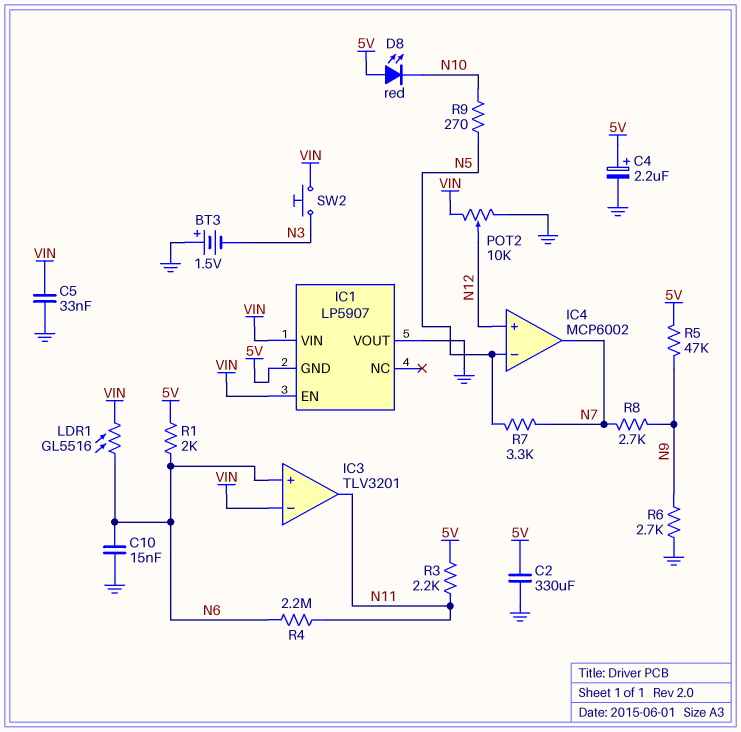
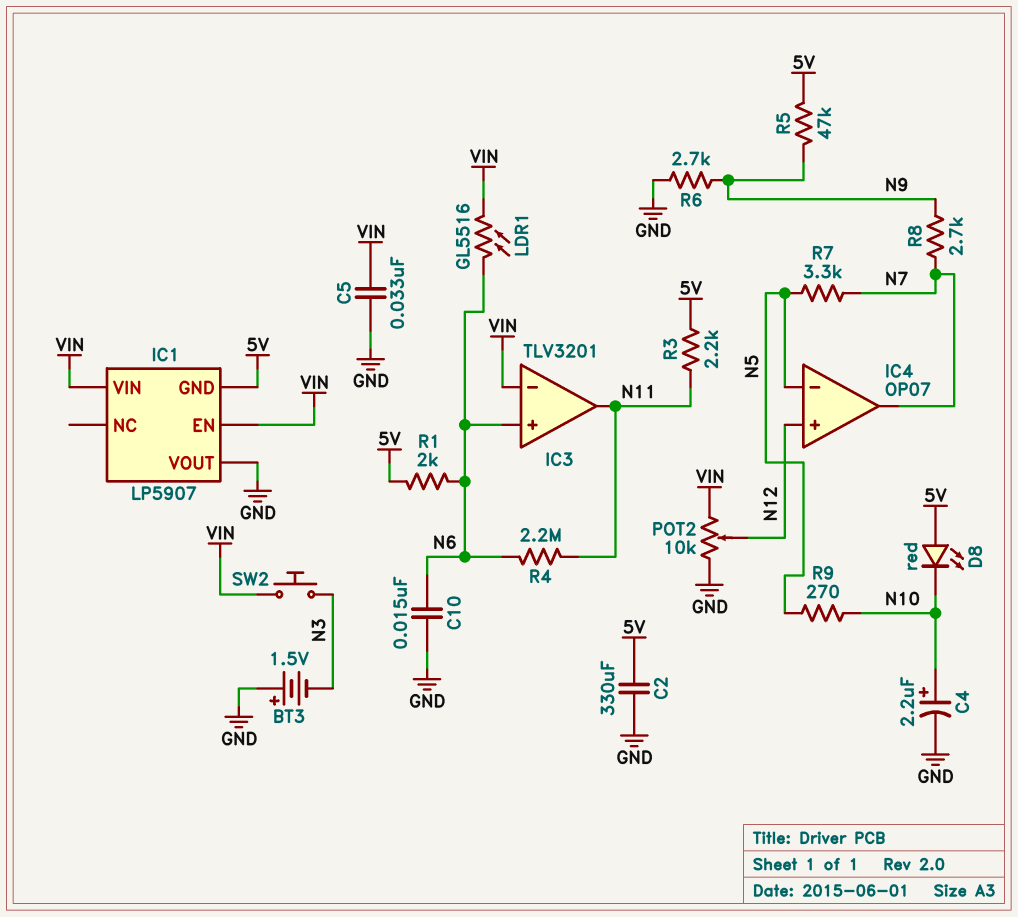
C4: 2.2uF (plus 5V, minus GND) -> 2.2uF (plus N10, minus GND)
IC4: MCP6002 -> OP07

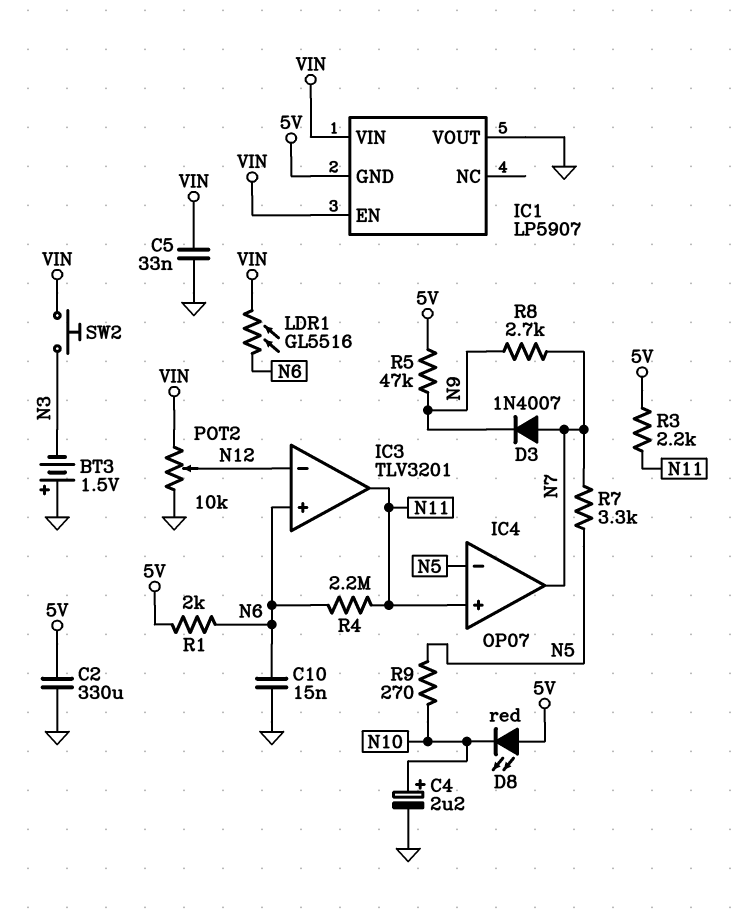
D3: none -> diode 1N4007 (A N7, K N9)
IC3 pin in-: VIN -> N12
IC4 pin in+: N12 -> N11
R6: 2.7k (GND, N9) -> none

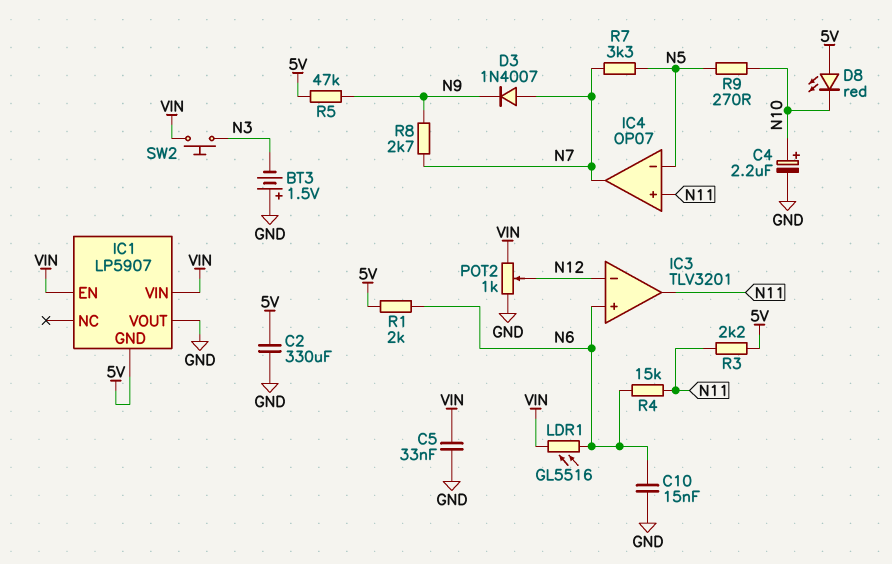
POT2: 10k (GND, VIN, wiper N12) -> 1k (GND, VIN, wiper N12)
R4: 2.2M (N6, N11) -> 15k (N6, N11)

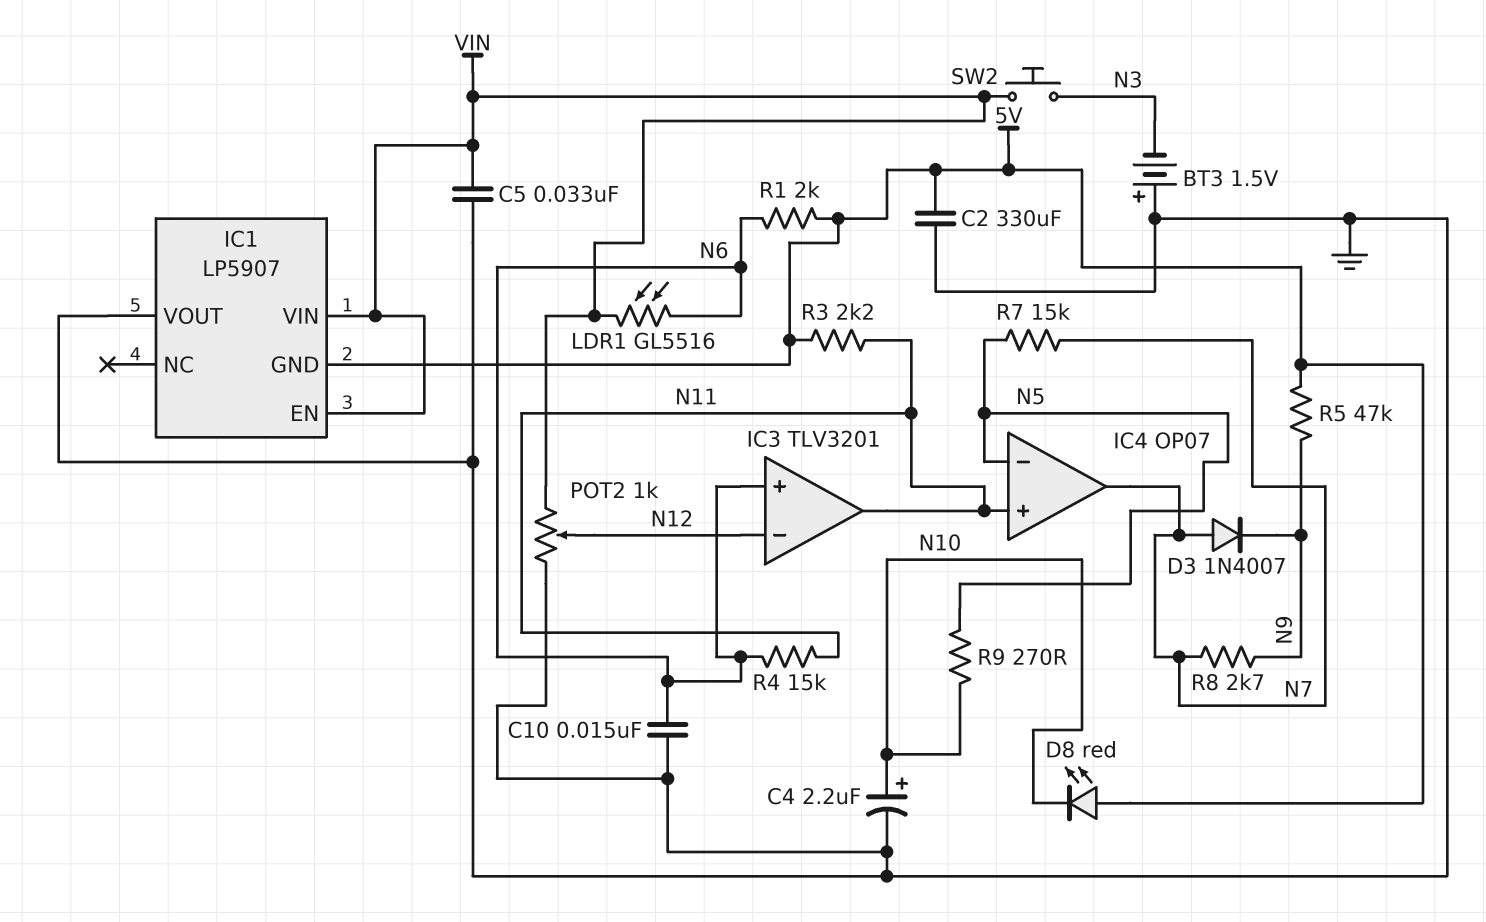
R7: 3.3k (N5, N7) -> 15k (N5, N7)

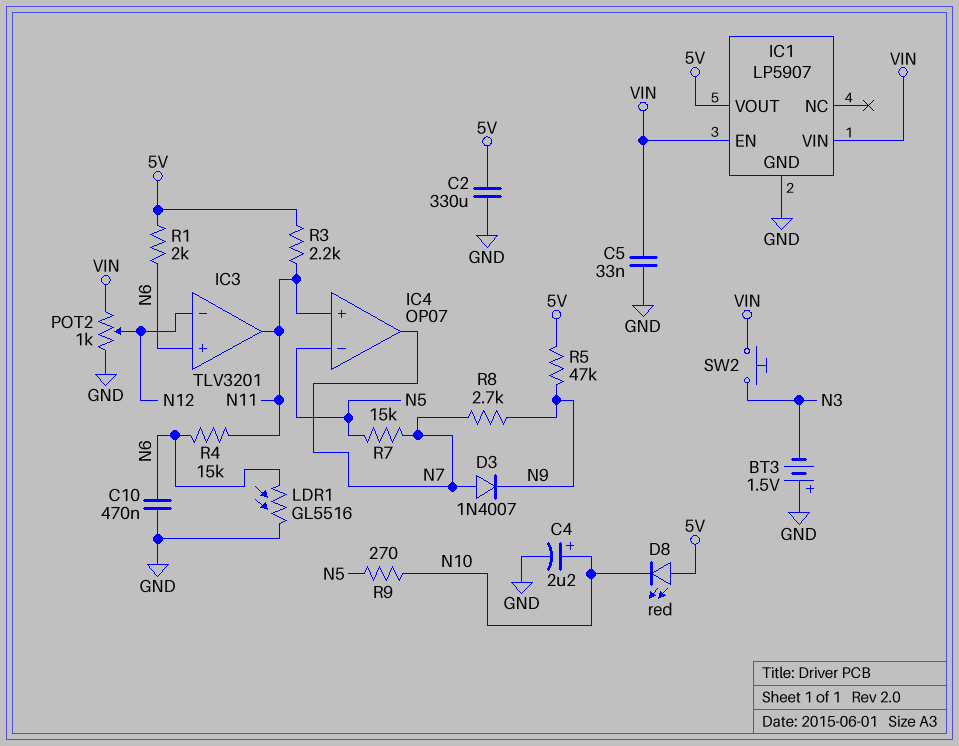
C10: 15nF (GND, N6) -> 470nF (GND, N6)
IC1 pin GND: 5V -> GND
IC1 pin VOUT: GND -> 5V
LDR1: GL5516 (N6, VIN) -> GL5516 (GND, N6)

